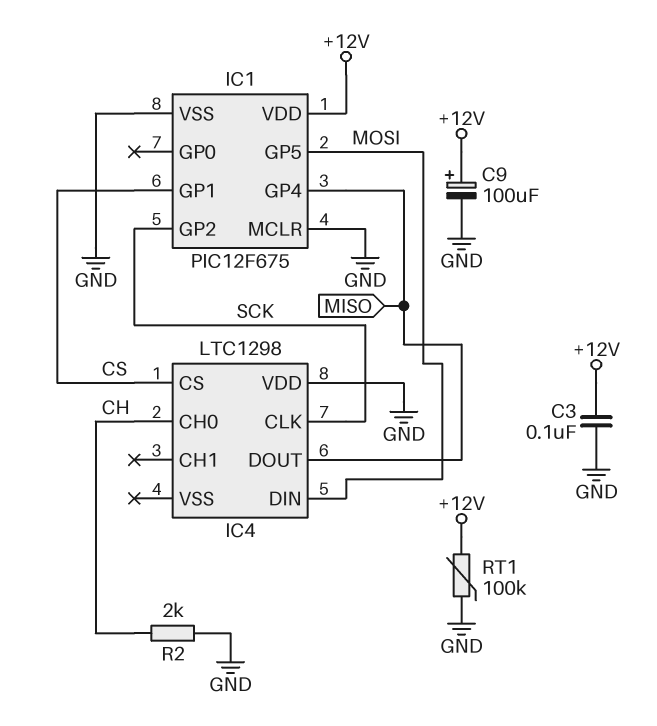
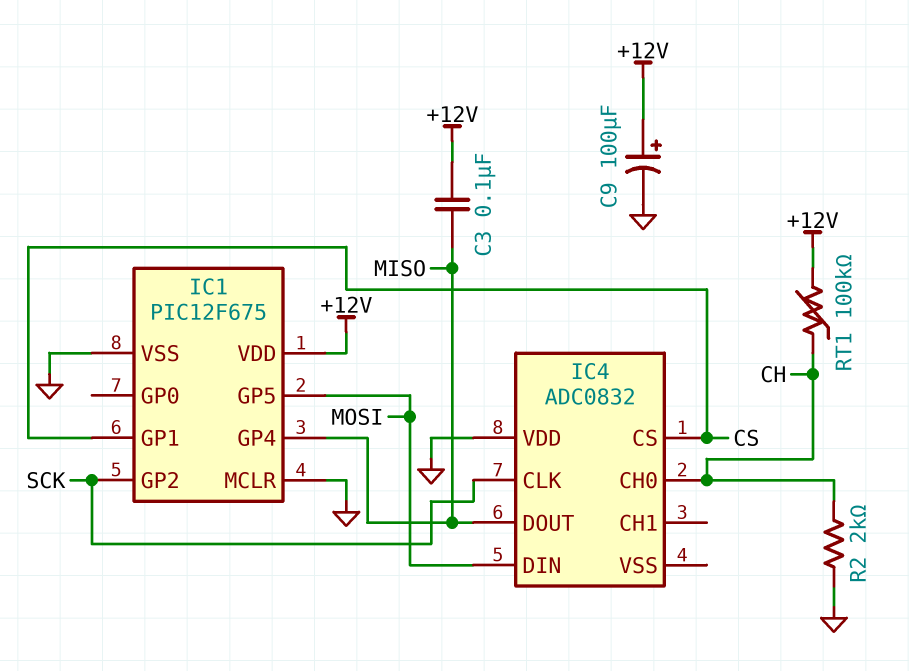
C3: 100nF (+12V, GND) -> 100nF (+12V, MISO)
IC4: LTC1298 -> ADC0832
RT1: 100k (+12V, GND) -> 100k (+12V, CH)

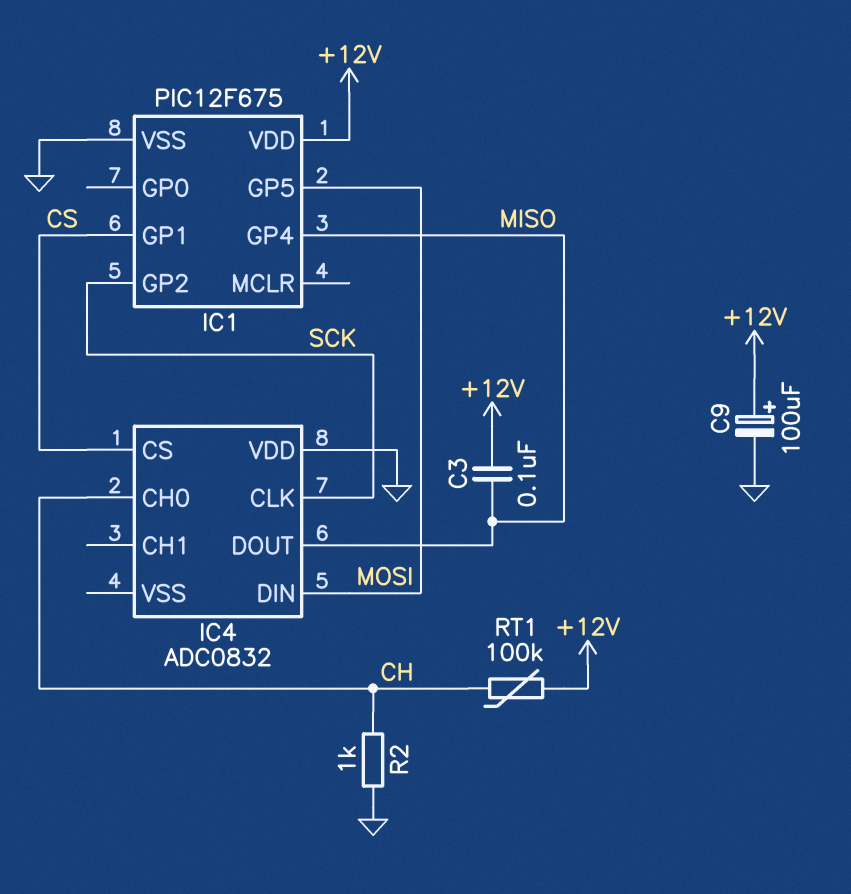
IC1 pin MCLR: GND -> none
R2: 2k (CH, GND) -> 1k (CH, GND)

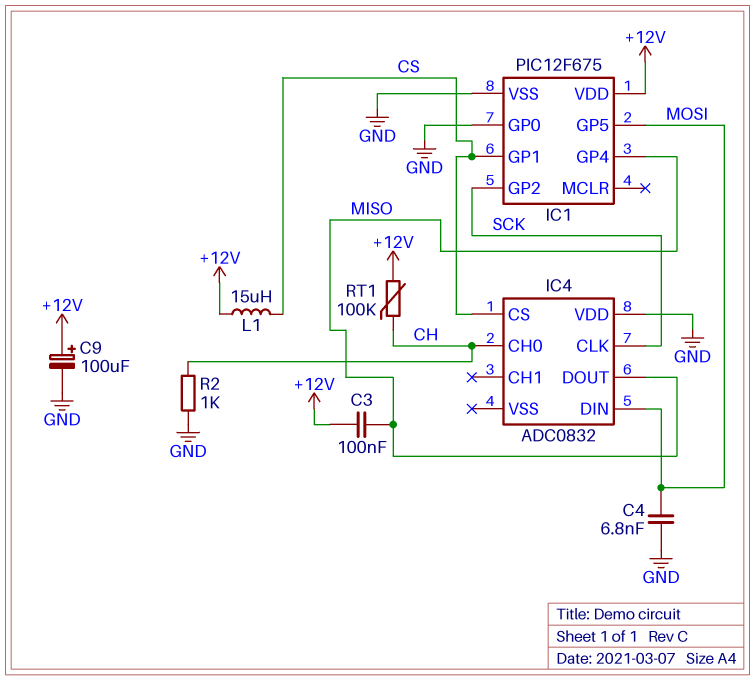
C4: none -> 6.8nF (GND, MOSI)
IC1 pin GP0: none -> GND
L1: none -> 15uH (+12V, CS)

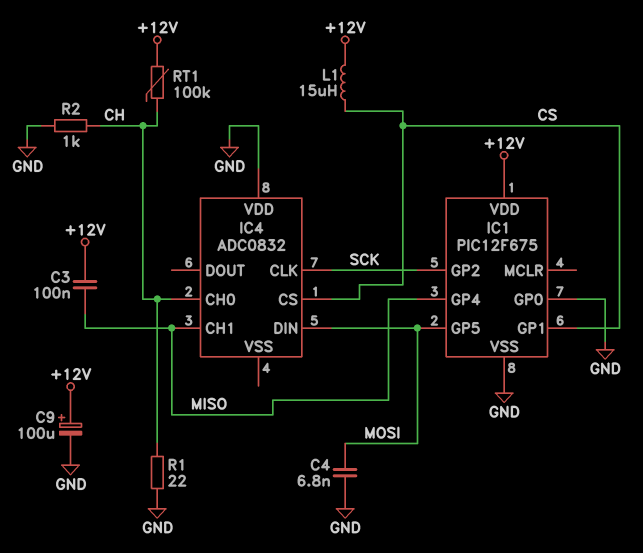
IC4 pin CH1: none -> MISO
IC4 pin DOUT: MISO -> none
R1: none -> 22 (CH, GND)

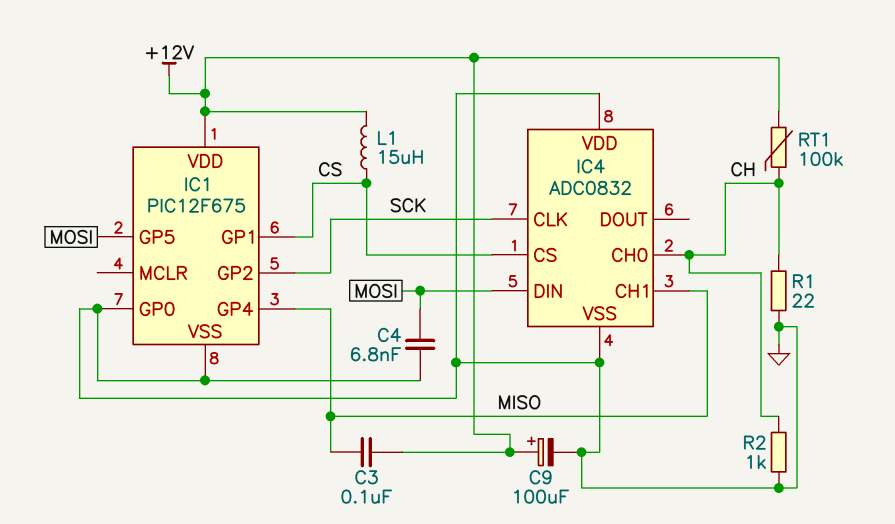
IC4 pin VSS: none -> GND

